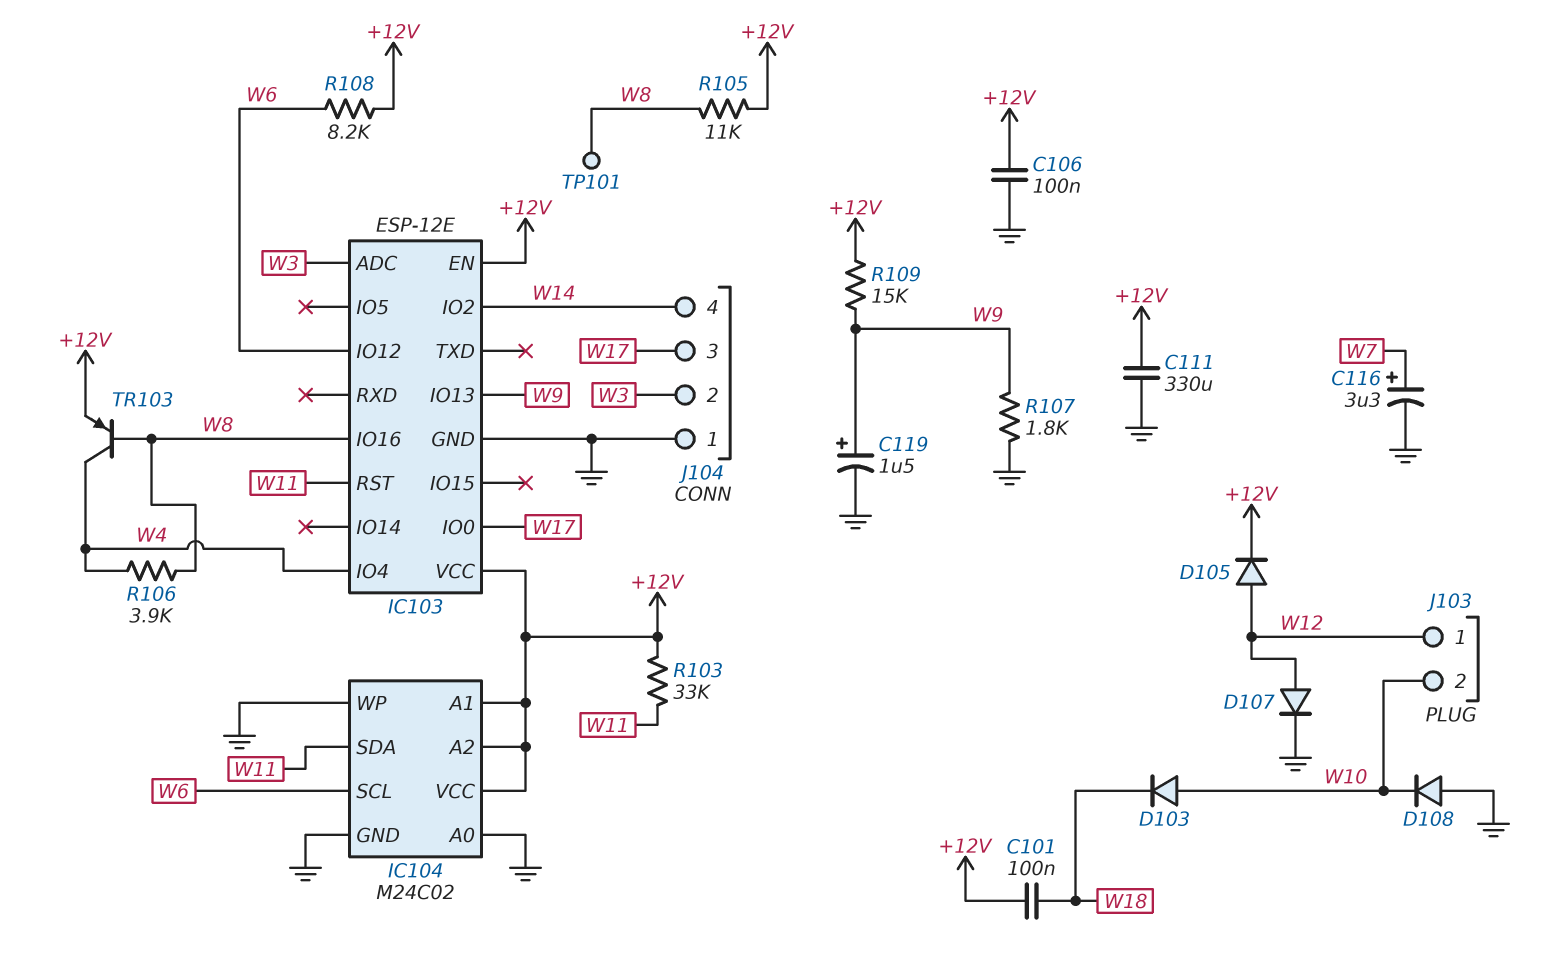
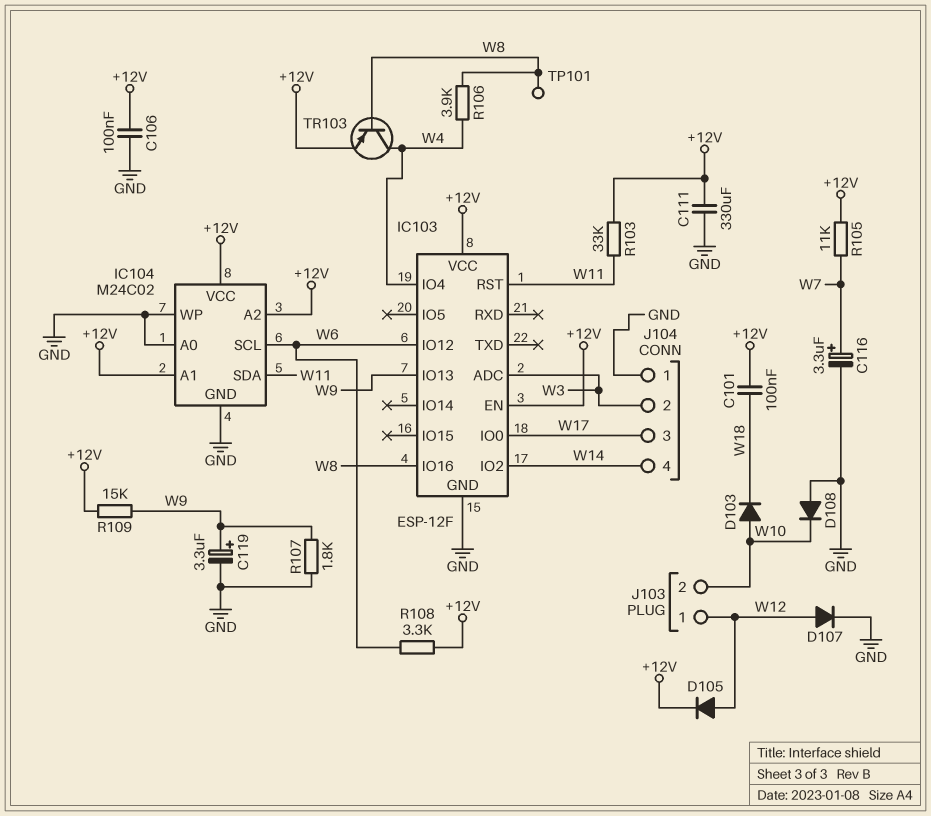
C119: 1.5uF (plus W9, minus GND) -> 3.3uF (plus W9, minus GND)
IC103: ESP-12E -> ESP-12F
R105: 11k (+12V, W8) -> 11k (+12V, W7)
R108: 8.2k (+12V, W6) -> 3.3k (+12V, W6)

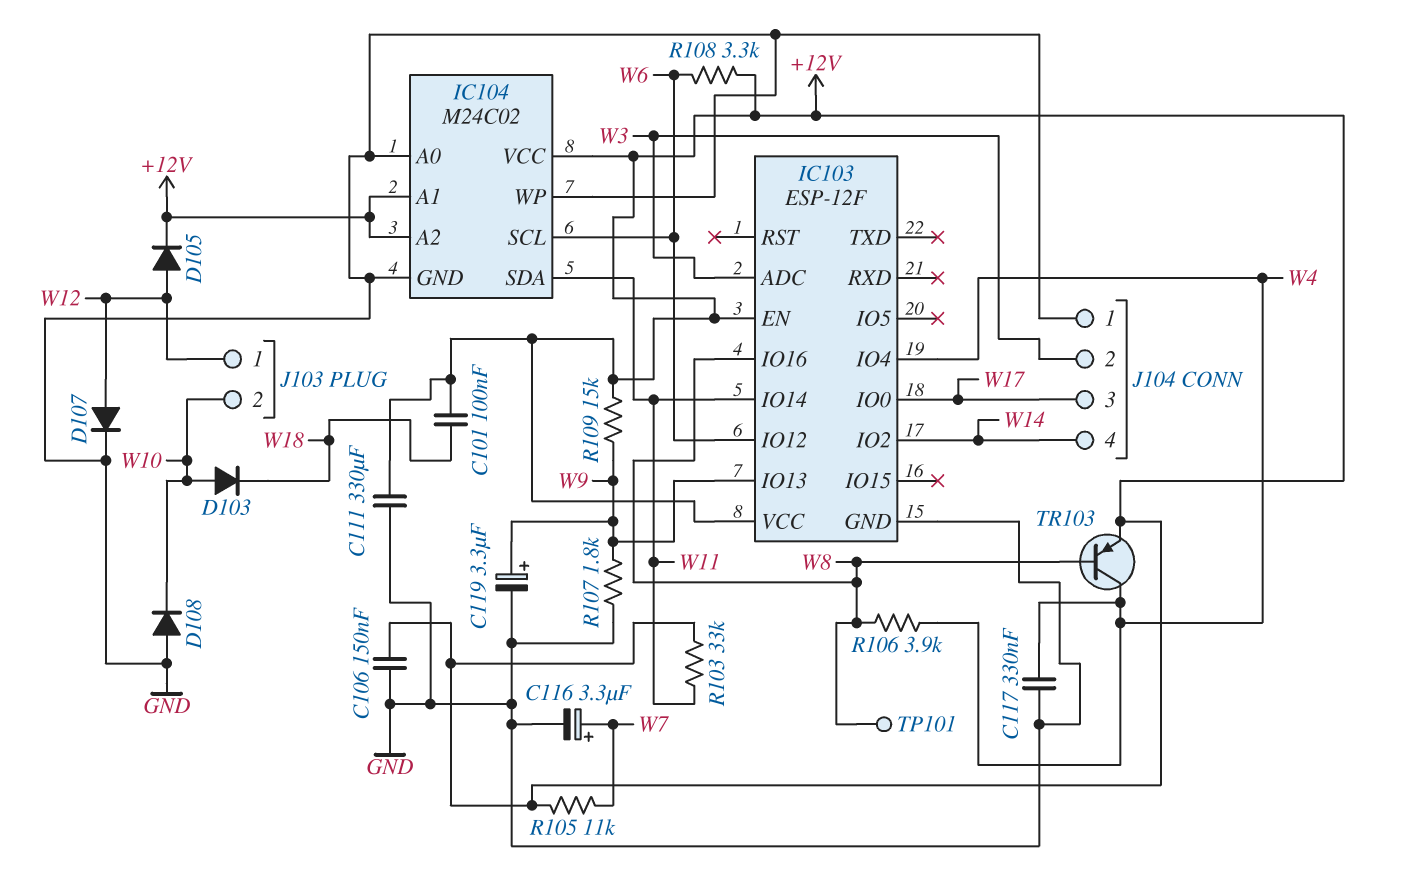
C106: 100nF (+12V, GND) -> 150nF (+12V, GND)
C117: none -> 330nF (GND, W4)
IC103 pin IO14: none -> W11
IC103 pin RST: W11 -> none

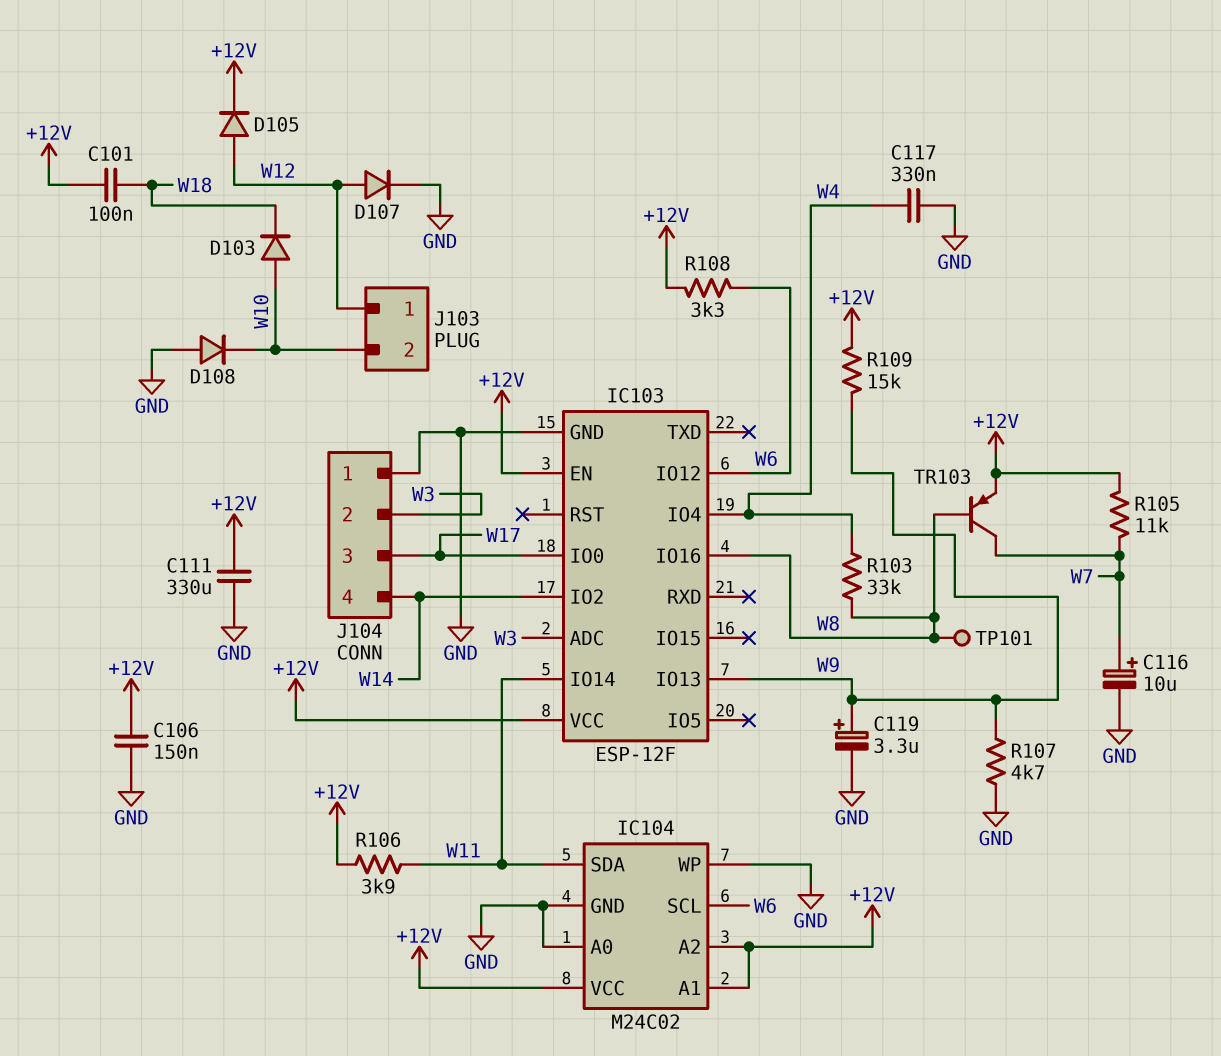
C116: 3.3uF (plus W7, minus GND) -> 10uF (plus W7, minus GND)
R103: 33k (+12V, W11) -> 33k (W4, W8)
R106: 3.9k (W4, W8) -> 3.9k (+12V, W11)
R107: 1.8k (GND, W9) -> 4.7k (GND, W9)
TR103: PNP (B W8, C W4, E +12V) -> PNP (B W8, C W7, E +12V)

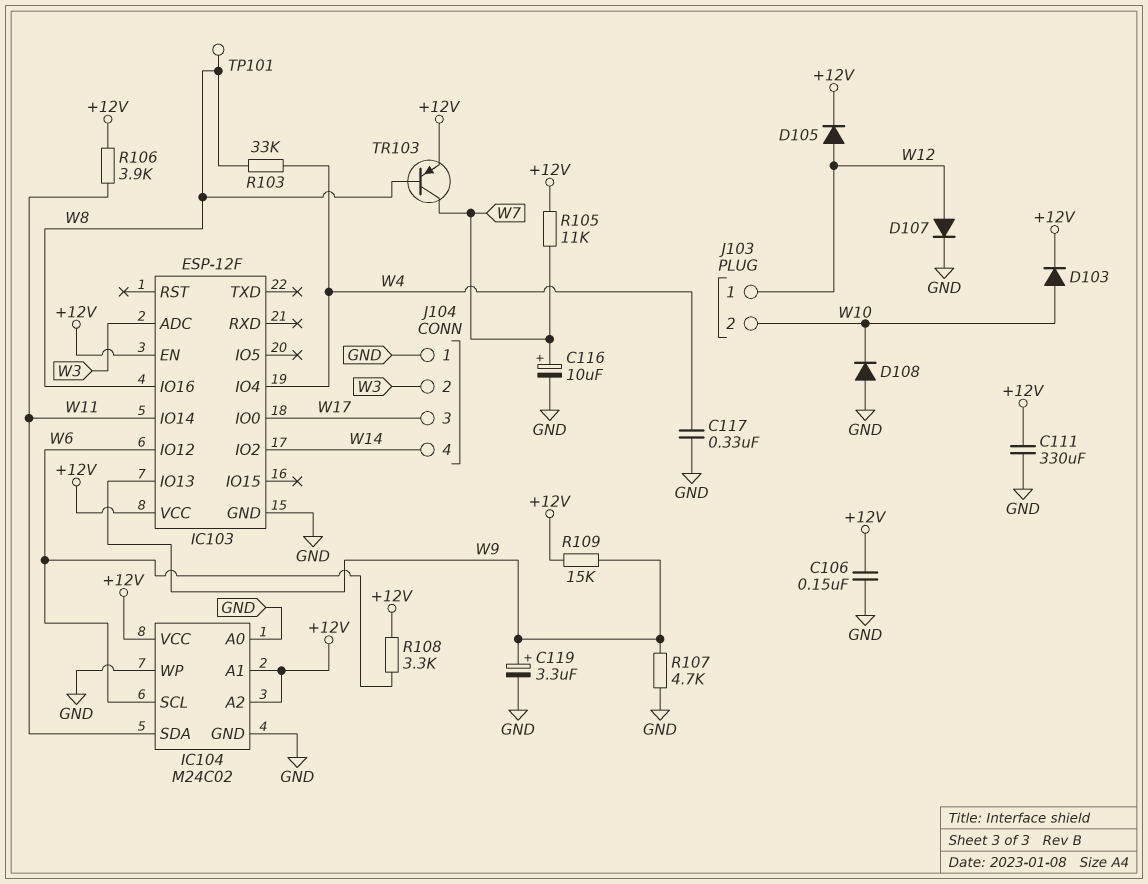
C101: 100nF (+12V, W18) -> none
D103: diode (A W10, K W18) -> diode (A W10, K +12V)

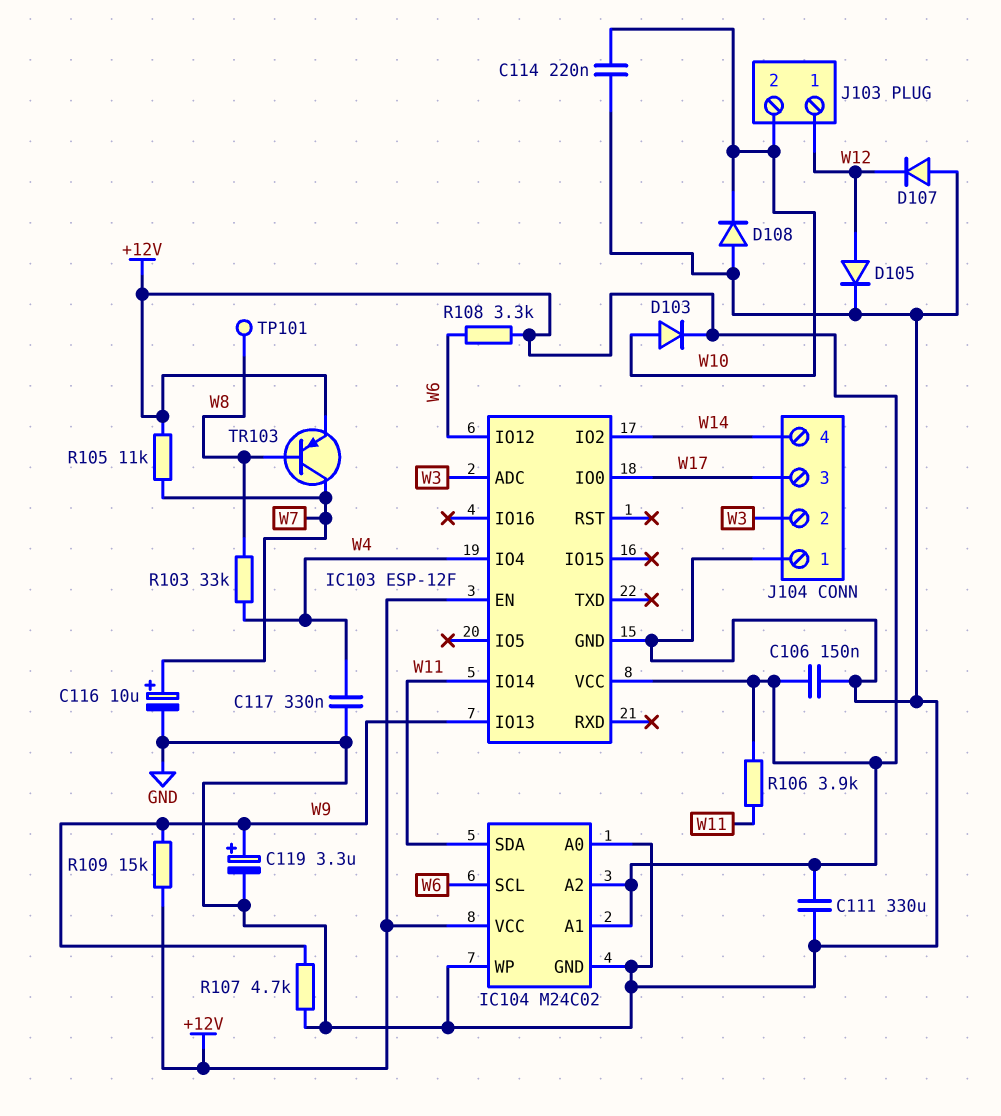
C114: none -> 220nF (GND, W10)
D105: diode (A W12, K +12V) -> diode (A W12, K GND)
D107: diode (A W12, K GND) -> diode (A GND, K W12)
IC103 pin IO16: W8 -> none

